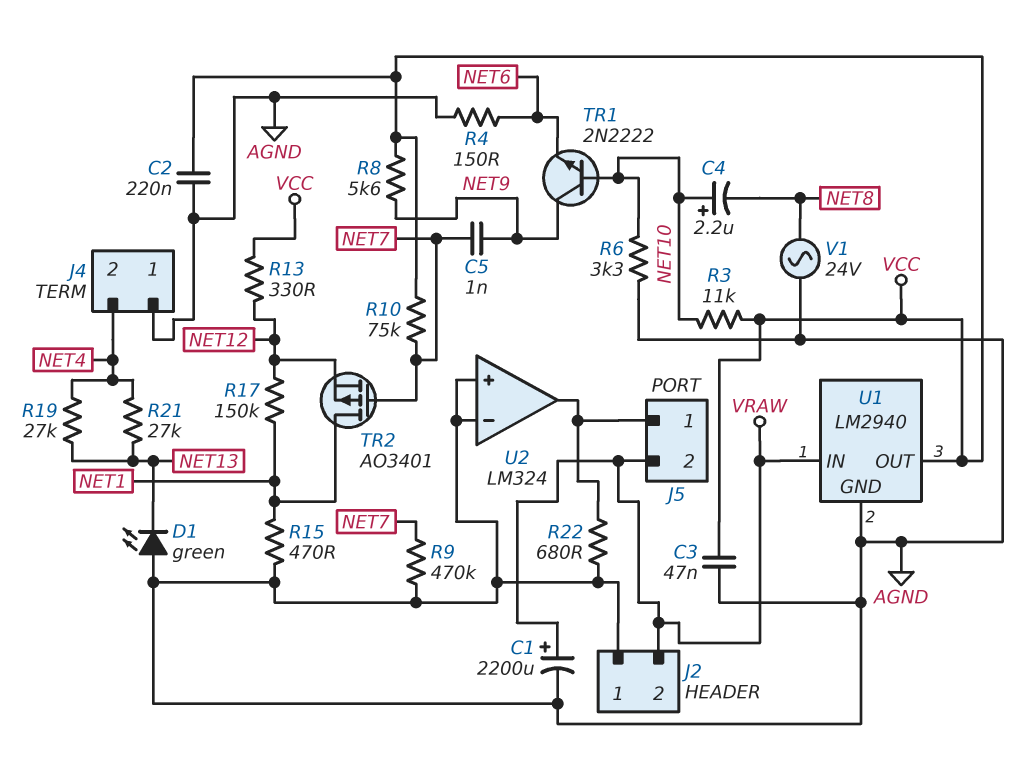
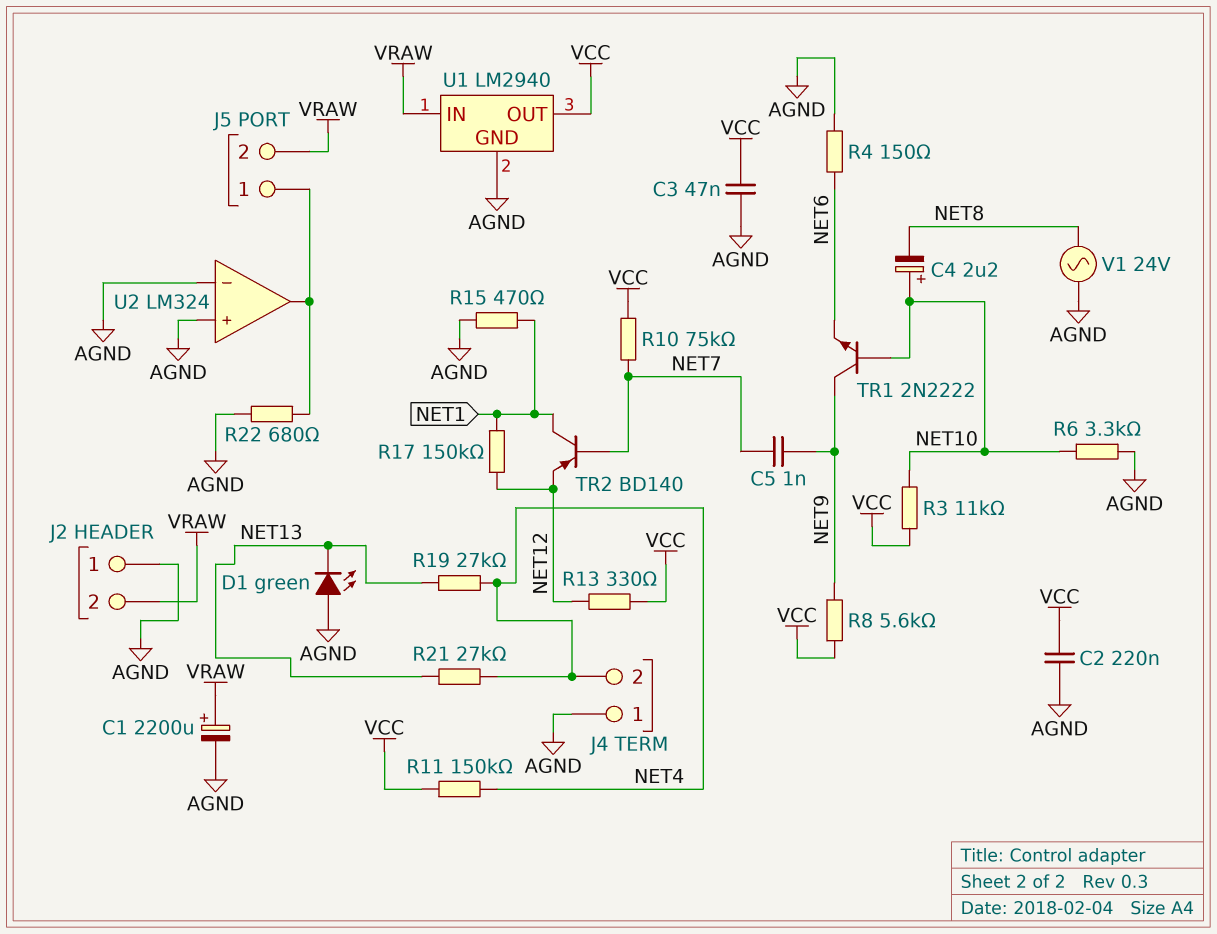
R9: 470k (AGND, NET7) -> none
R11: none -> 150k (NET4, VCC)
TR2: PMOS AO3401 (G NET7, D NET1, S NET12) -> PNP BD140 (B NET7, C NET1, E NET12)

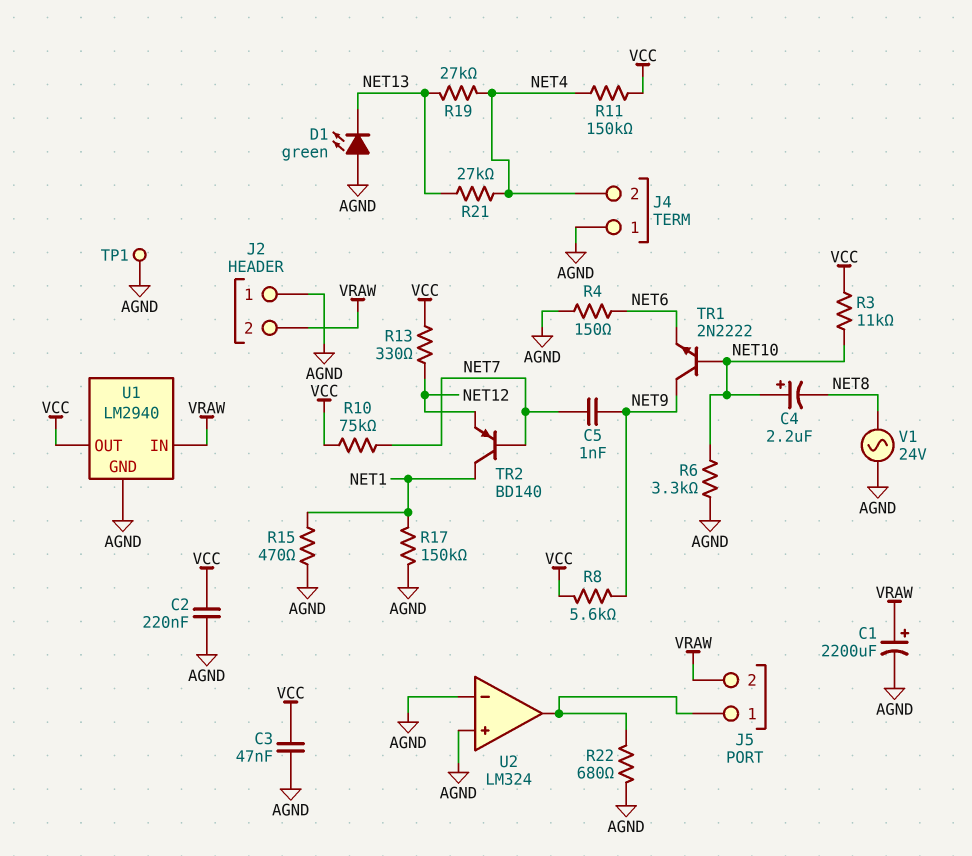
R17: 150k (NET1, NET12) -> 150k (AGND, NET1)
TP1: none -> test point (AGND)

